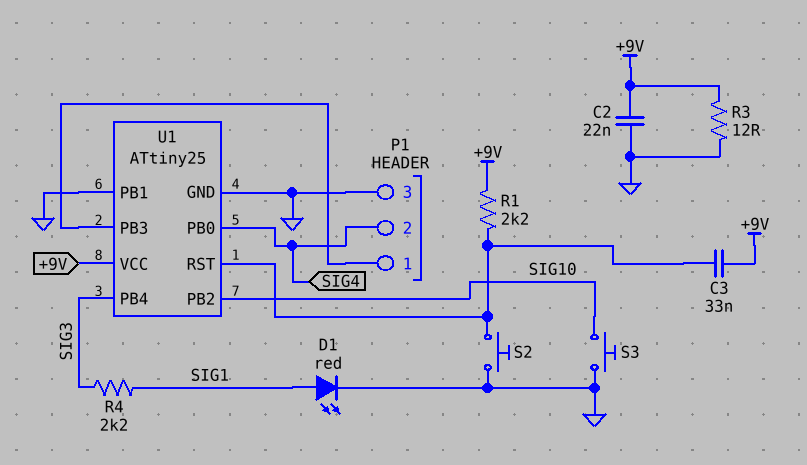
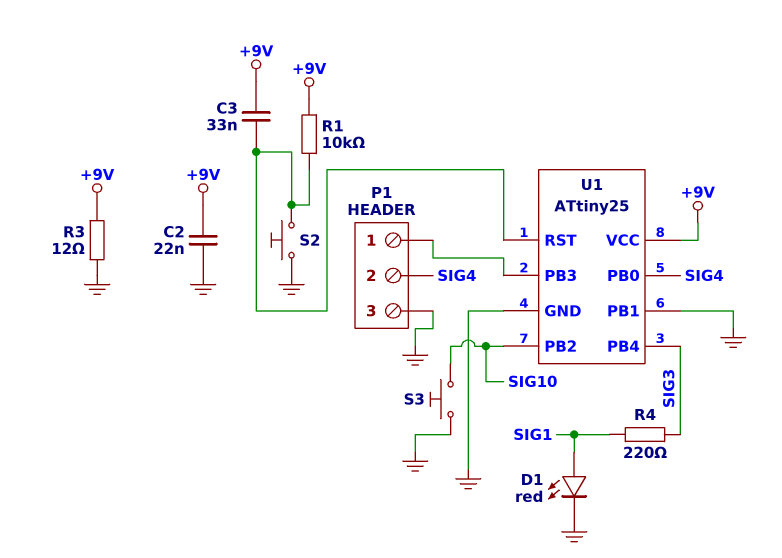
R1: 2.2k (+9V, U1/RST) -> 10k (+9V, U1/RST)
R4: 2.2k (SIG1, SIG3) -> 220 (SIG1, SIG3)

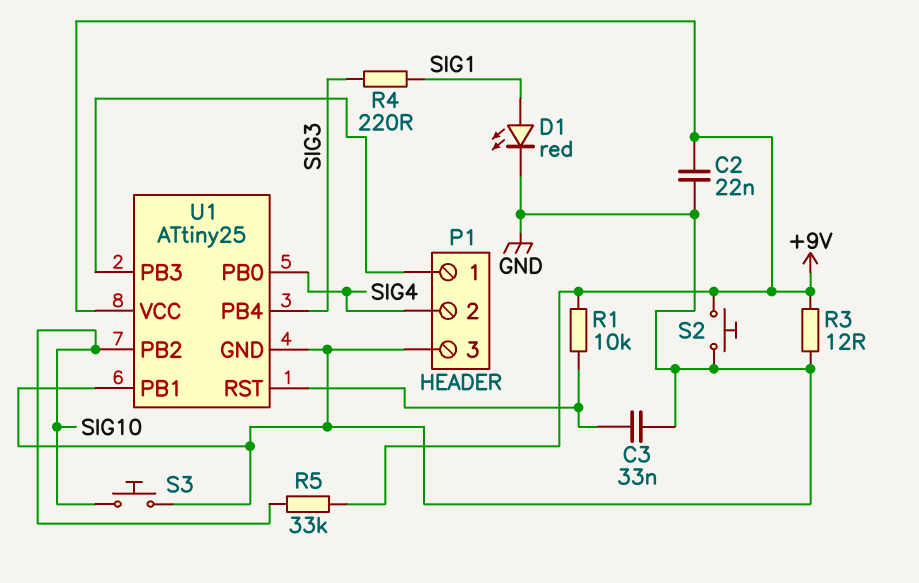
C3: 33nF (+9V, U1/RST) -> 33nF (GND, U1/RST)
R5: none -> 33k (+9V, SIG10)
S2: button (GND, U1/RST) -> button (+9V, GND)

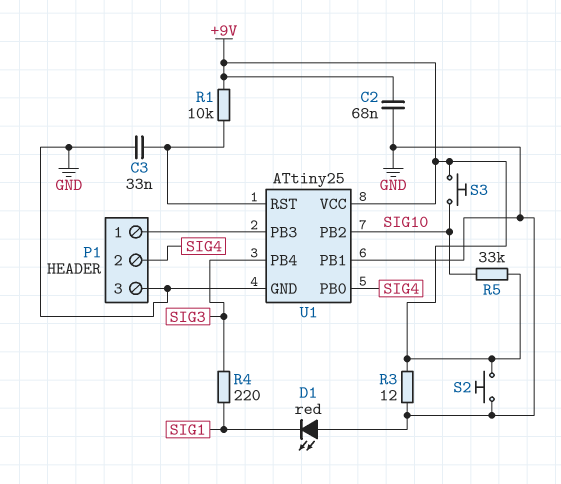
C2: 22nF (+9V, GND) -> 68nF (+9V, GND)
D1: LED red (A SIG1, K GND) -> LED red (A GND, K SIG1)
S3: button (GND, SIG10) -> button (+9V, SIG10)

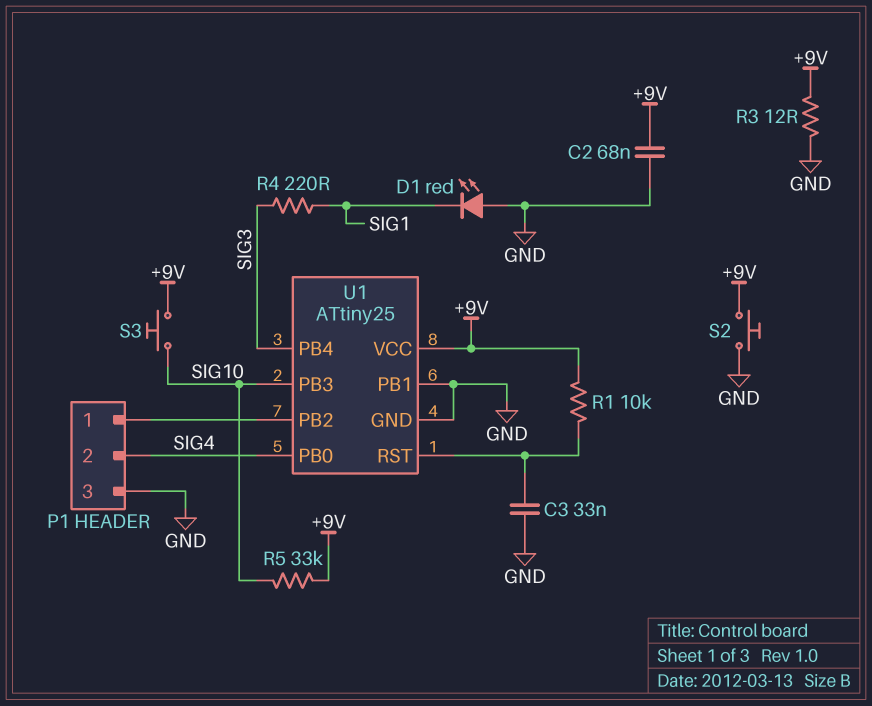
U1 pin PB2: SIG10 -> P1/1
U1 pin PB3: P1/1 -> SIG10

